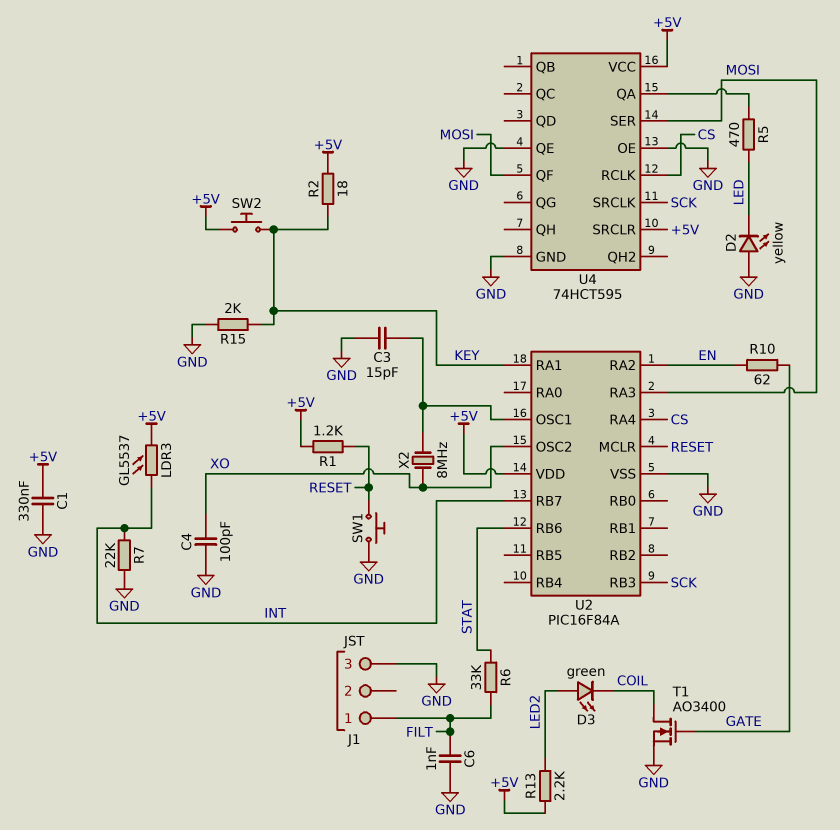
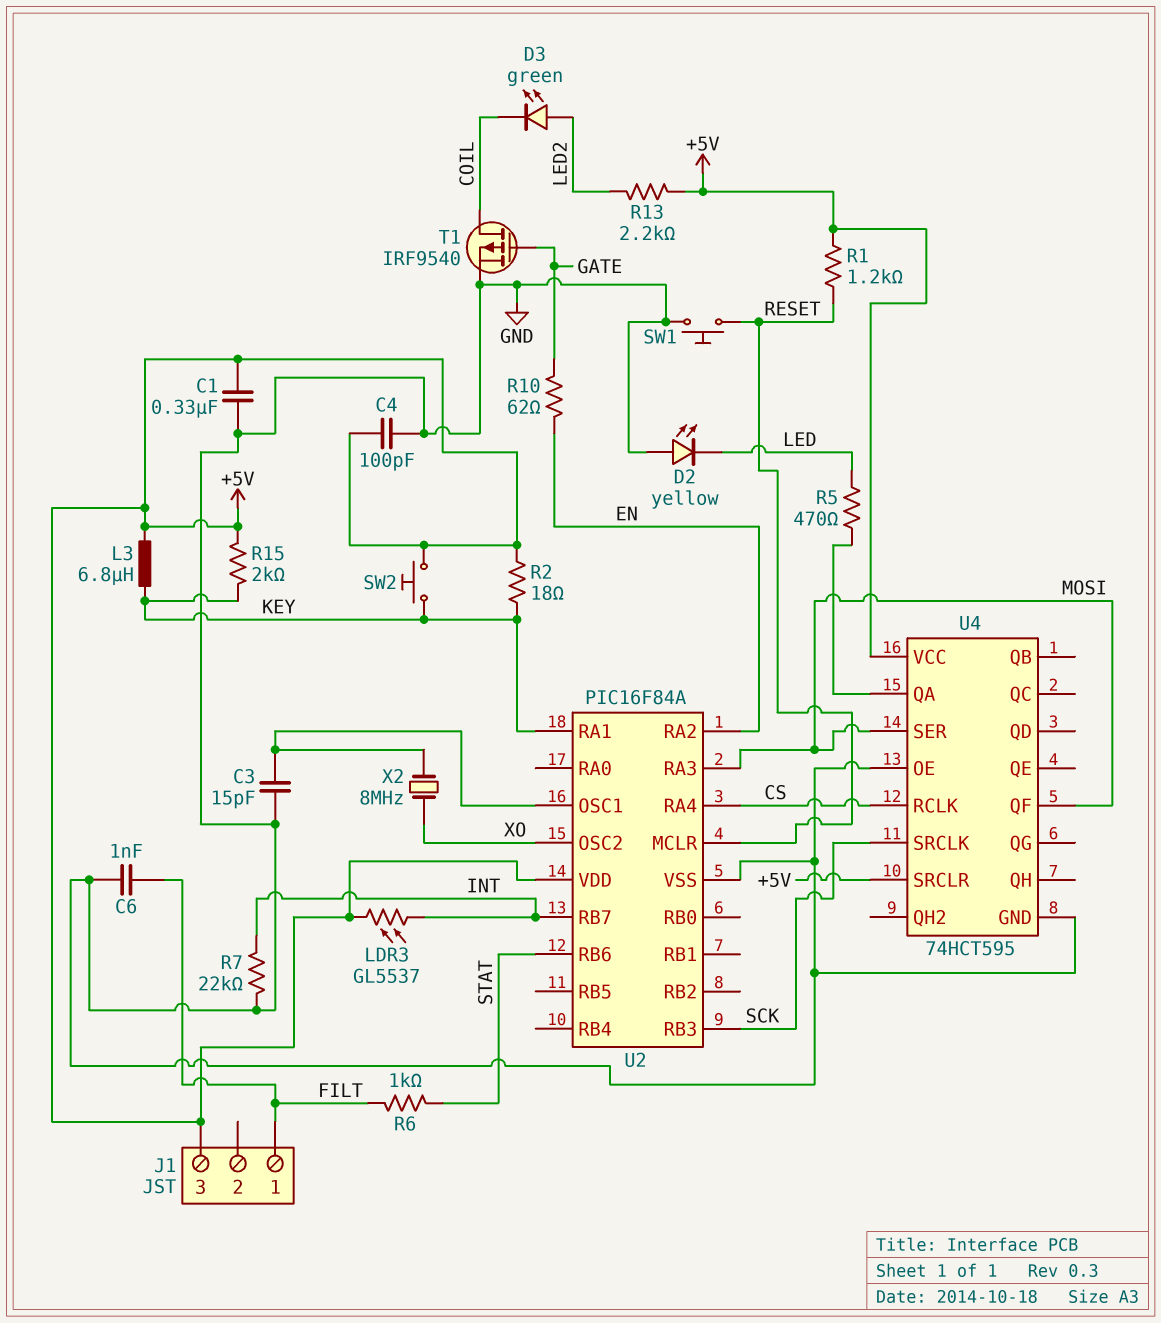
C4: 100pF (GND, XO) -> 100pF (+5V, GND)
J1 pin 3: GND -> +5V
L3: none -> 6.8uH (+5V, KEY)
R6: 33k (FILT, STAT) -> 1k (FILT, STAT)
R15: 2k (GND, KEY) -> 2k (+5V, KEY)
T1: NMOS AO3400 (G GATE, D COIL, S GND) -> PMOS IRF9540 (G GATE, D COIL, S GND)
U4 pin QE: GND -> none

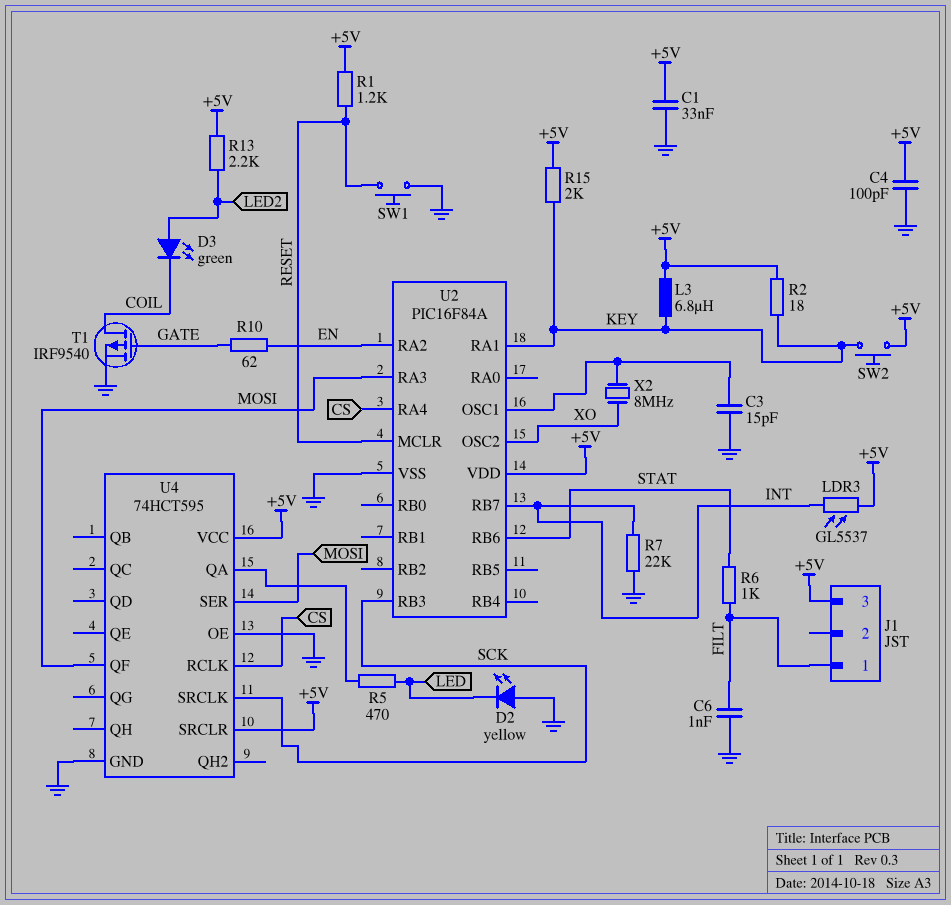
C1: 330nF (+5V, GND) -> 33nF (+5V, GND)

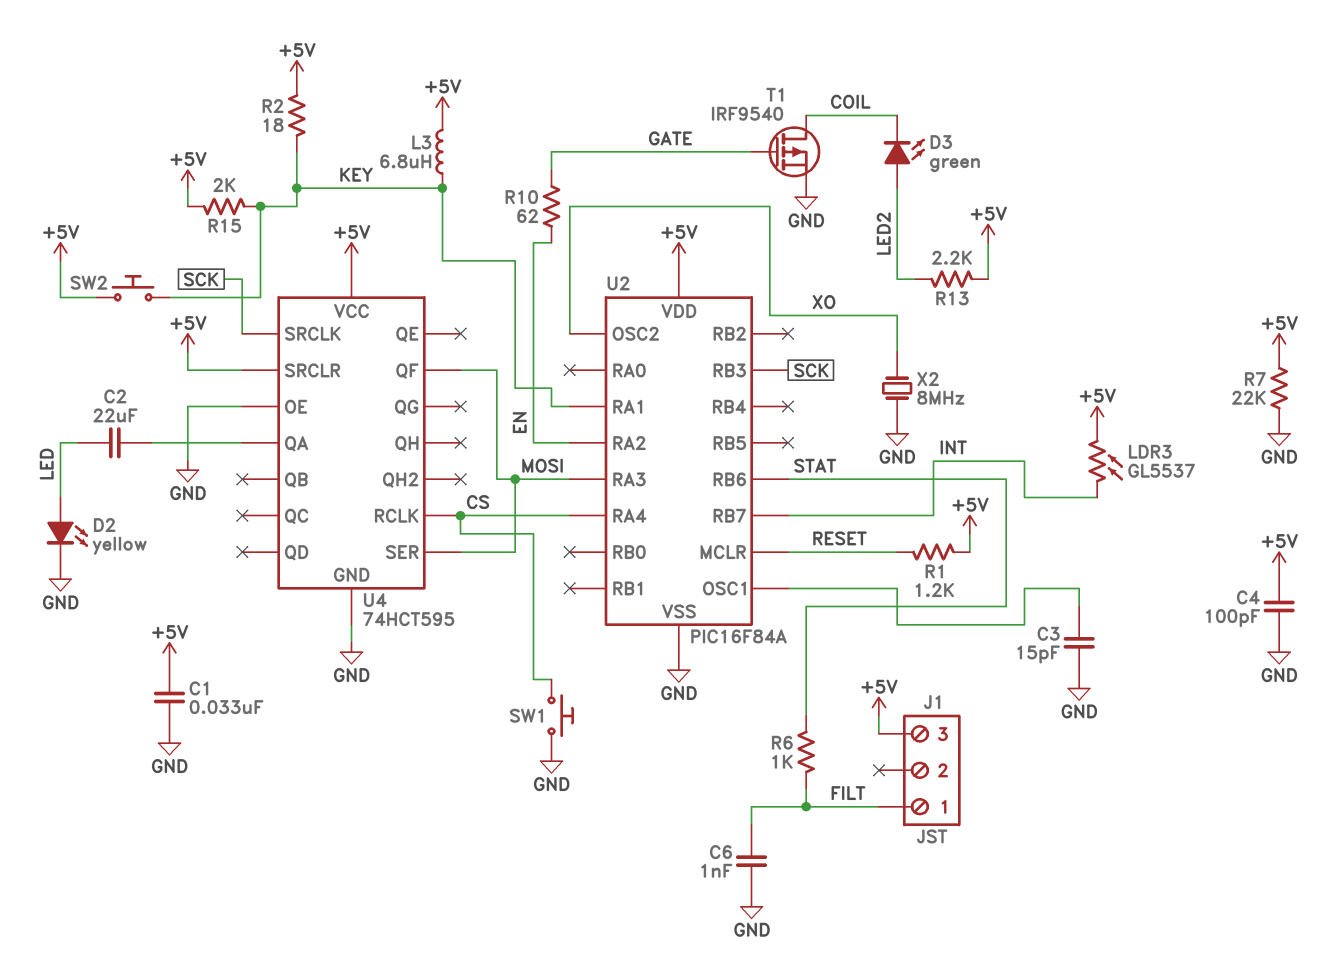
C2: none -> 22uF (LED, U4/QA)
D2: LED yellow (A GND, K LED) -> LED yellow (A LED, K GND)
R5: 470 (LED, U4/QA) -> none
R7: 22k (GND, INT) -> 22k (+5V, GND)
SW1: button (GND, RESET) -> button (CS, GND)
X2: 8MHz (U2/OSC1, XO) -> 8MHz (GND, XO)

